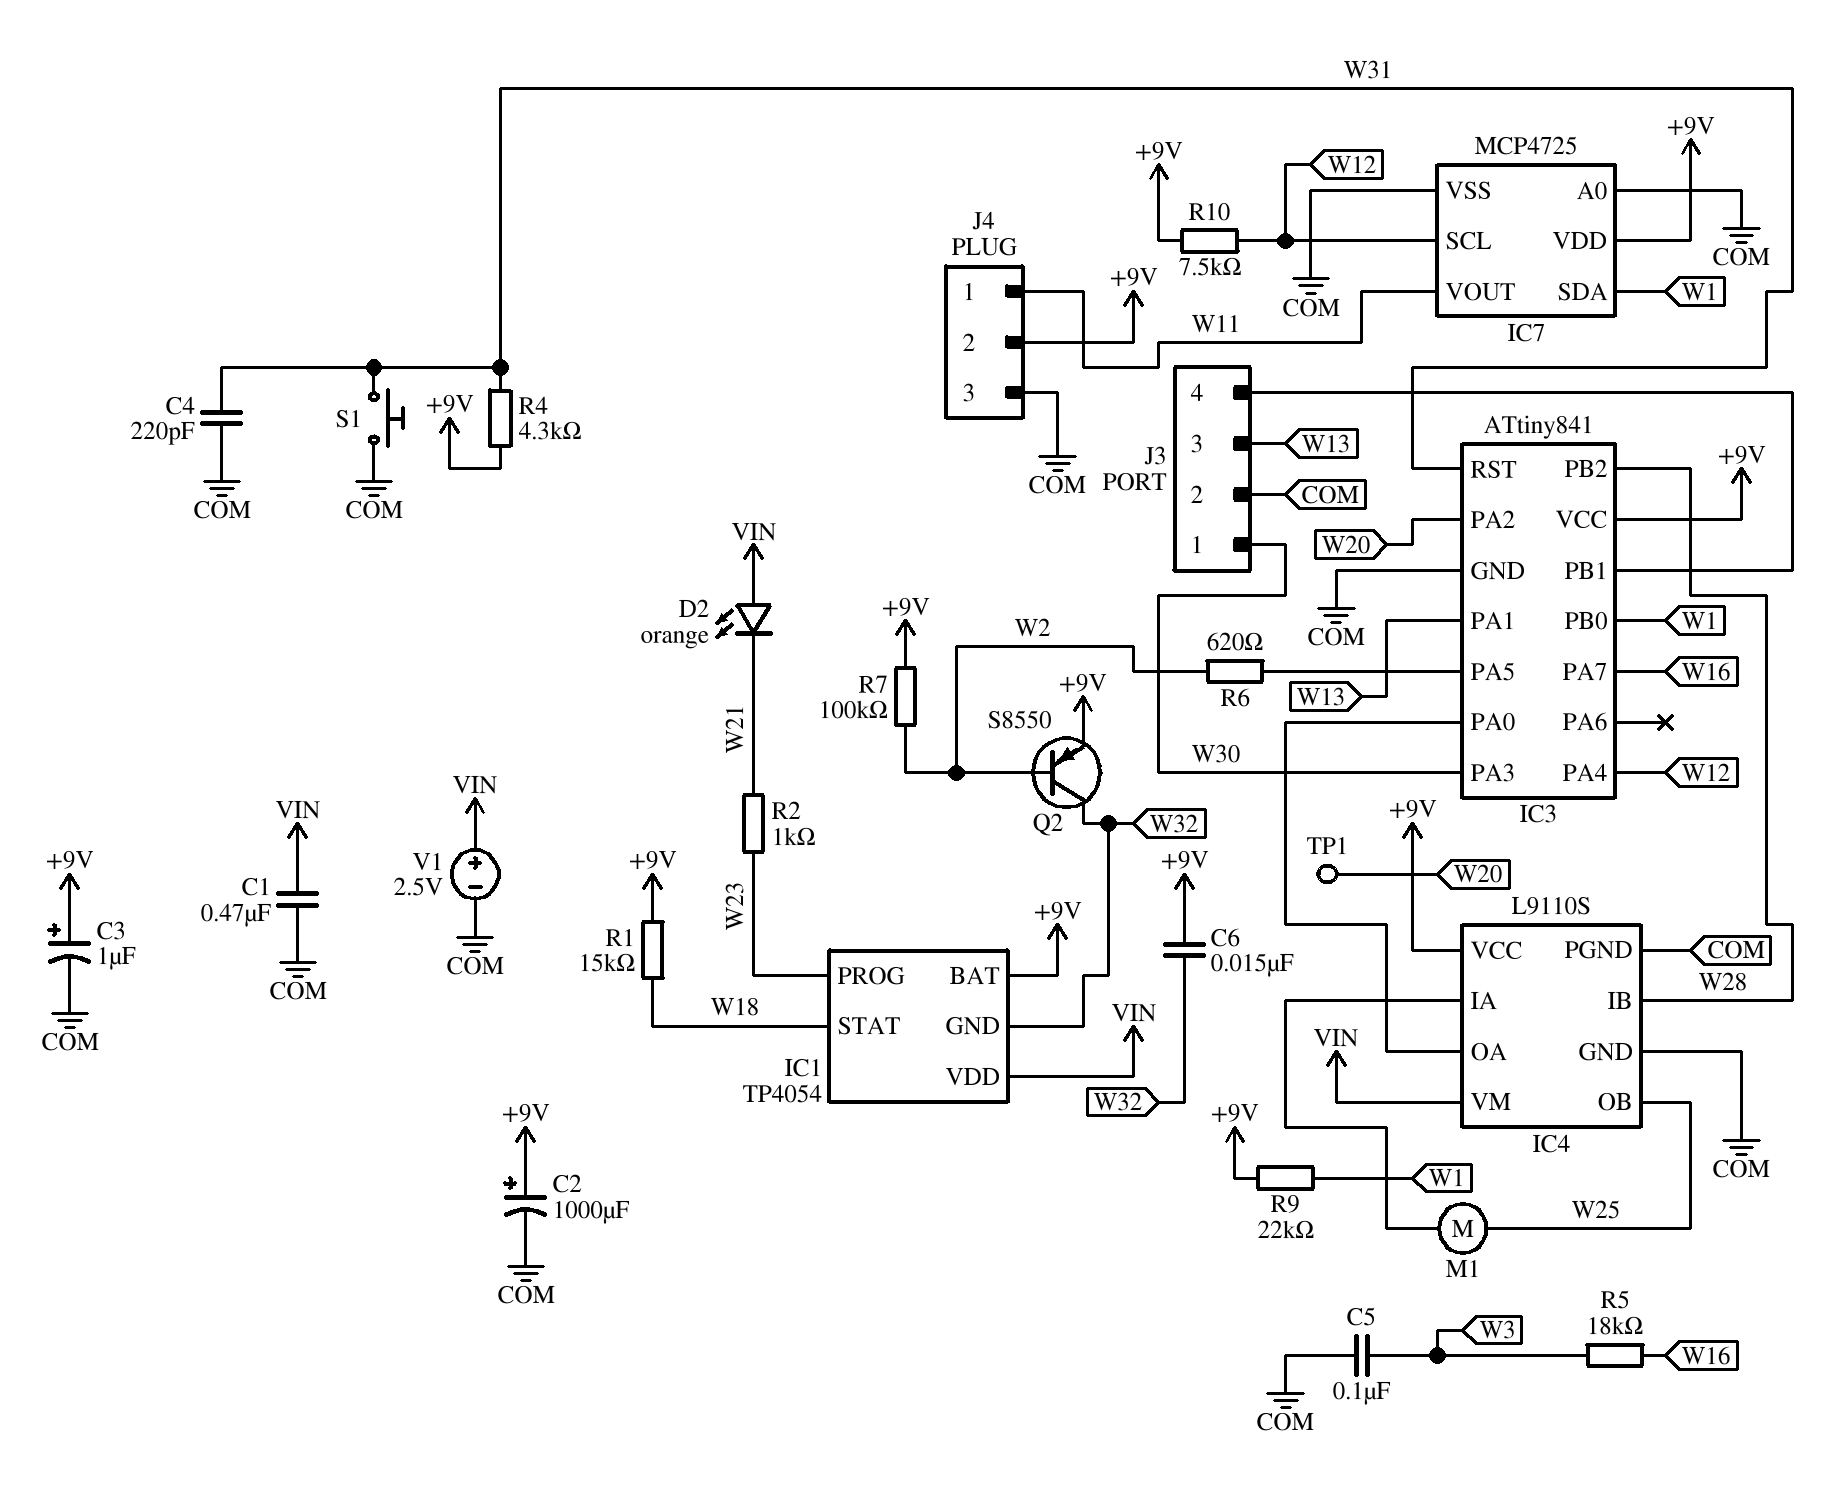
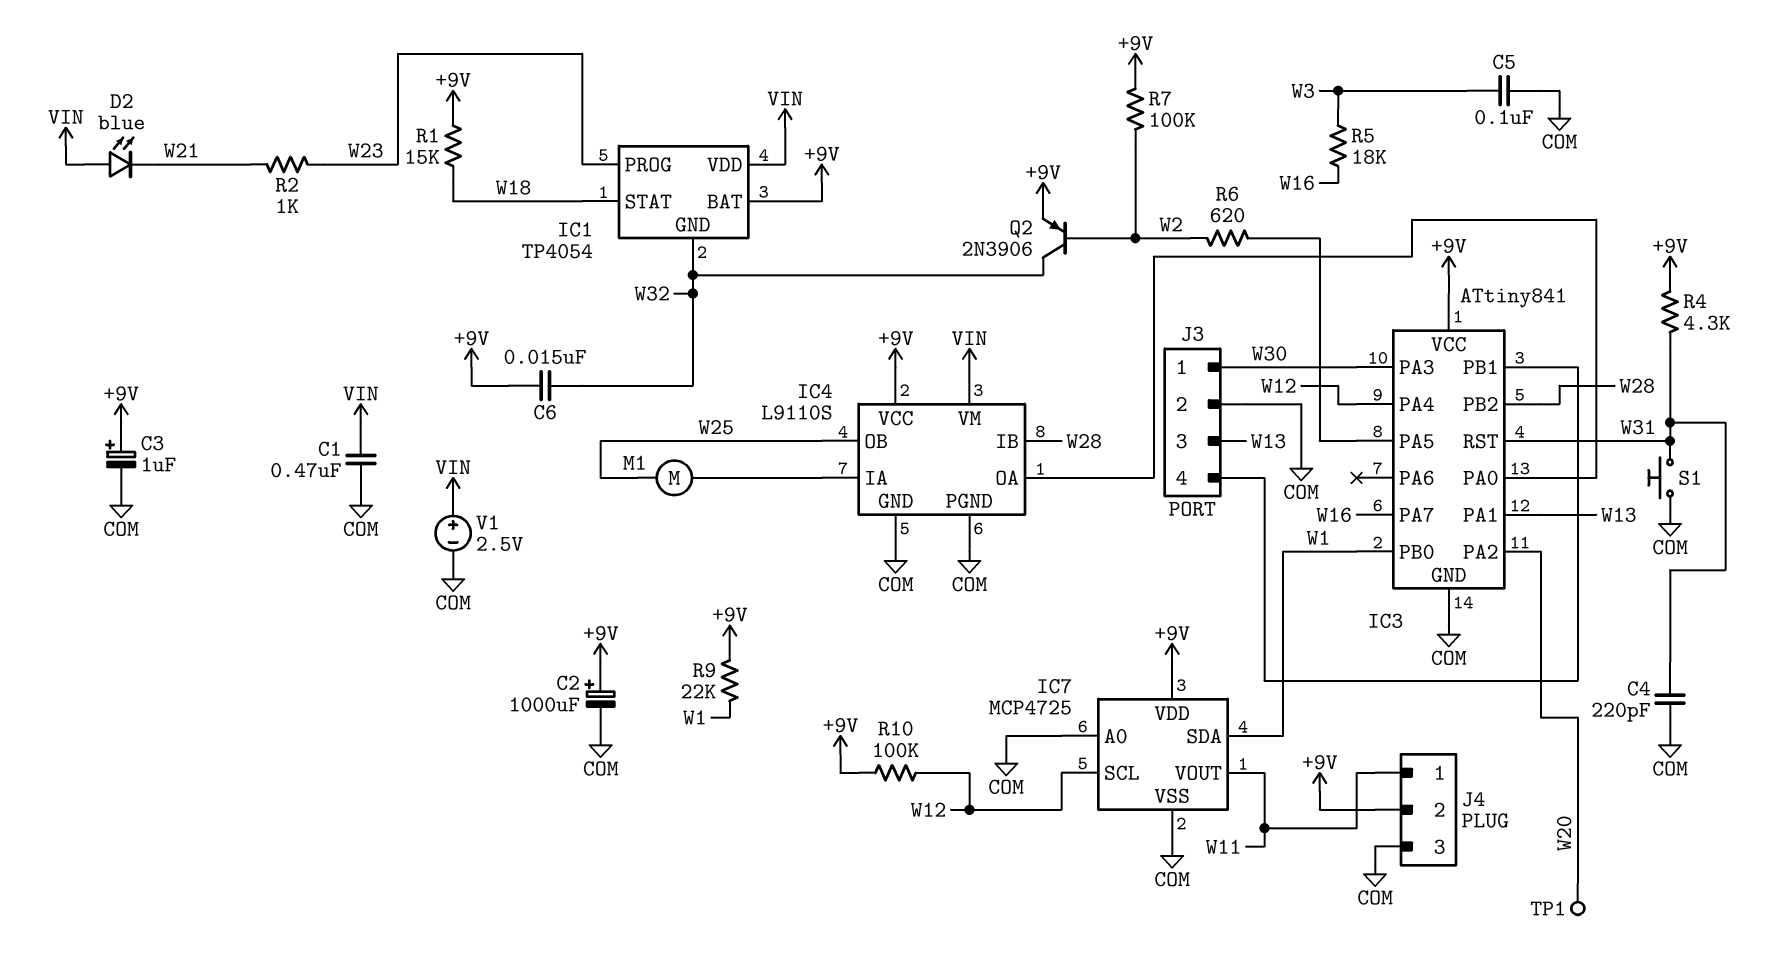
D2: LED orange (A VIN, K W21) -> LED blue (A VIN, K W21)
Q2: PNP S8550 (B W2, C W32, E +9V) -> PNP 2N3906 (B W2, C W32, E +9V)
R10: 7.5k (+9V, W12) -> 100k (+9V, W12)

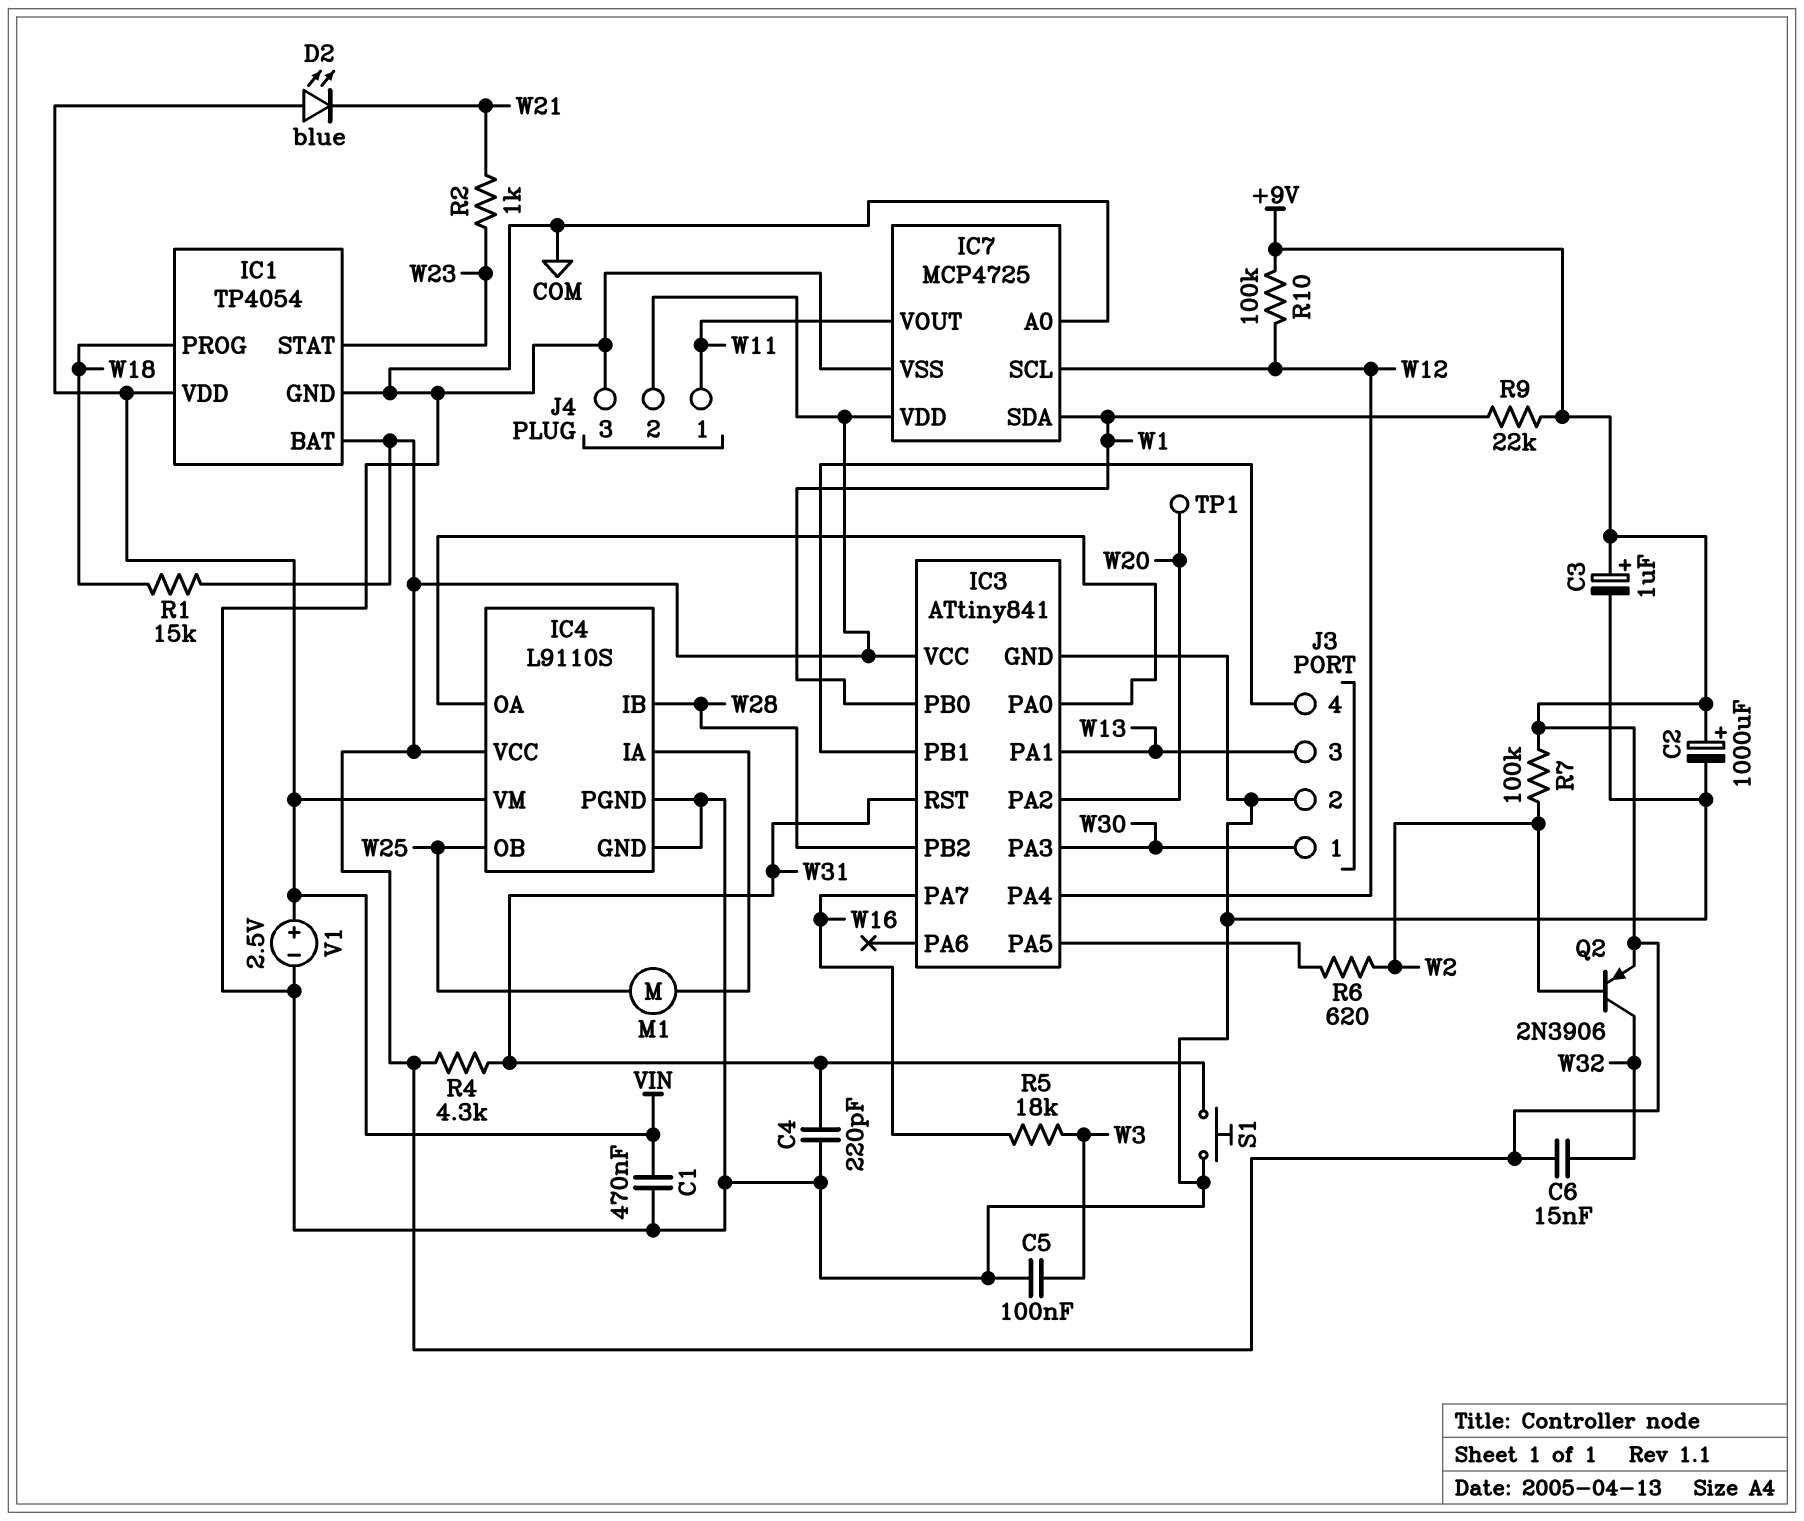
IC1 pin GND: W32 -> COM
IC1 pin PROG: W23 -> W18
IC1 pin STAT: W18 -> W23

